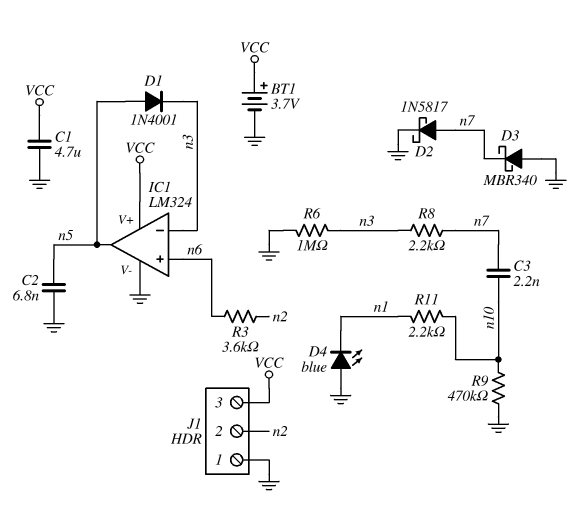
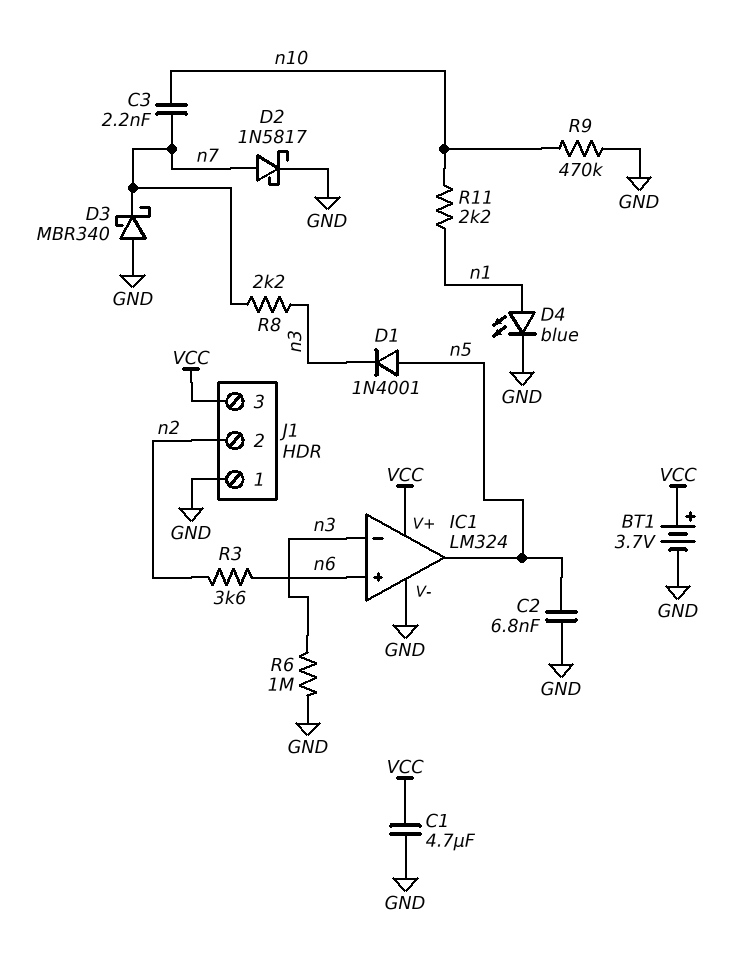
D4: LED blue (A GND, K n1) -> LED blue (A n1, K GND)

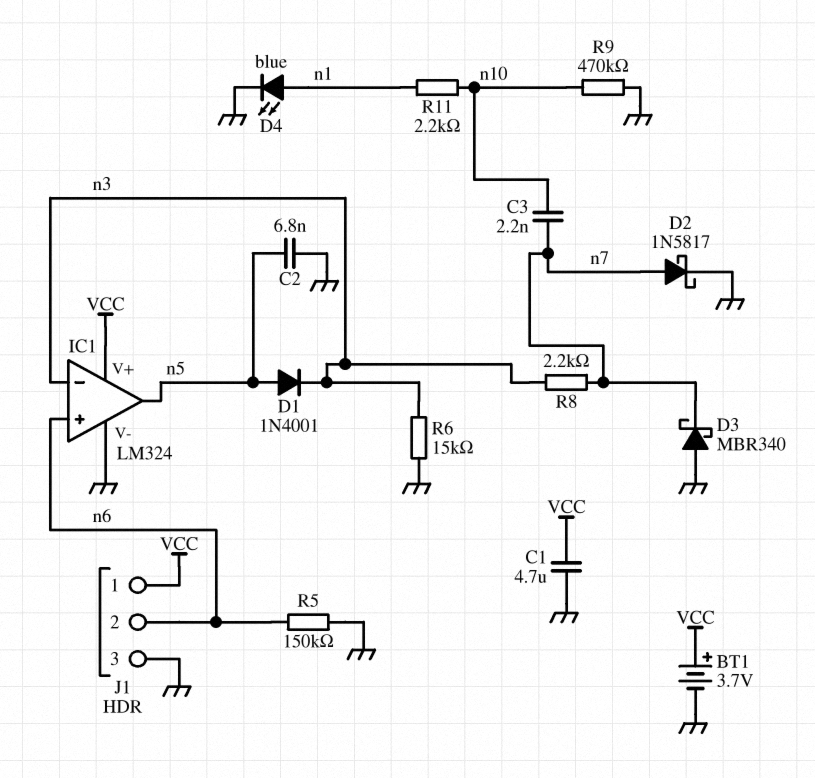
J1 pin 1: GND -> VCC
J1 pin 2: n2 -> n6
J1 pin 3: VCC -> GND
R3: 3.6k (n2, n6) -> none
R5: none -> 150k (GND, n6)
R6: 1M (GND, n3) -> 15k (GND, n3)

